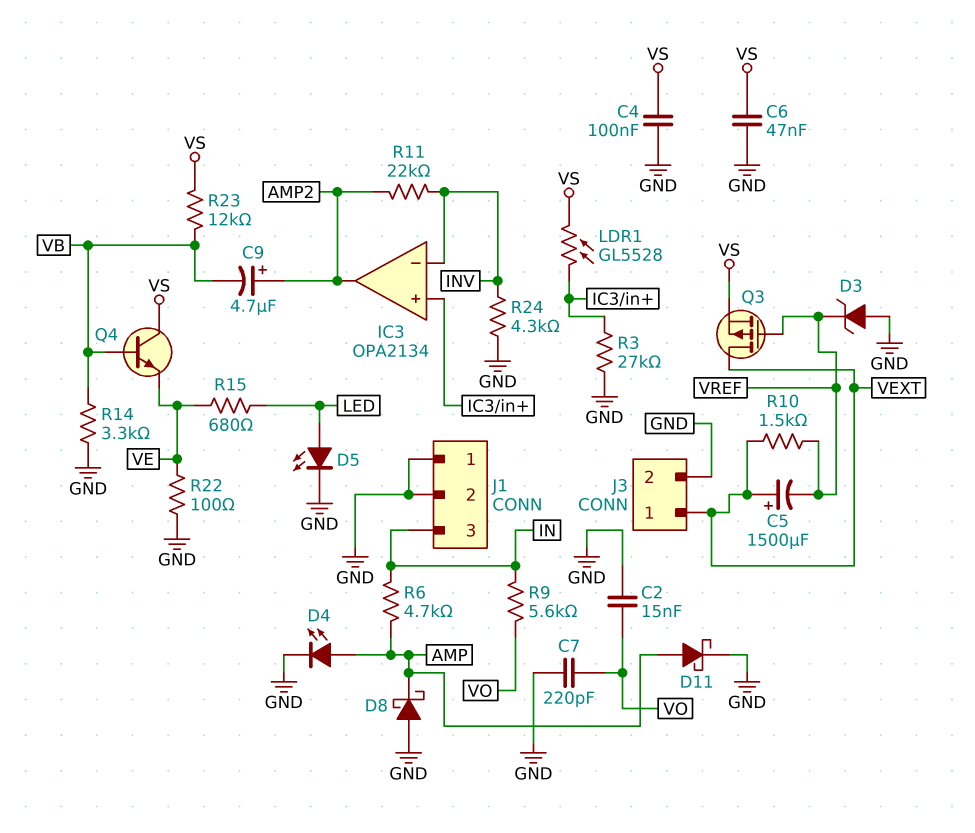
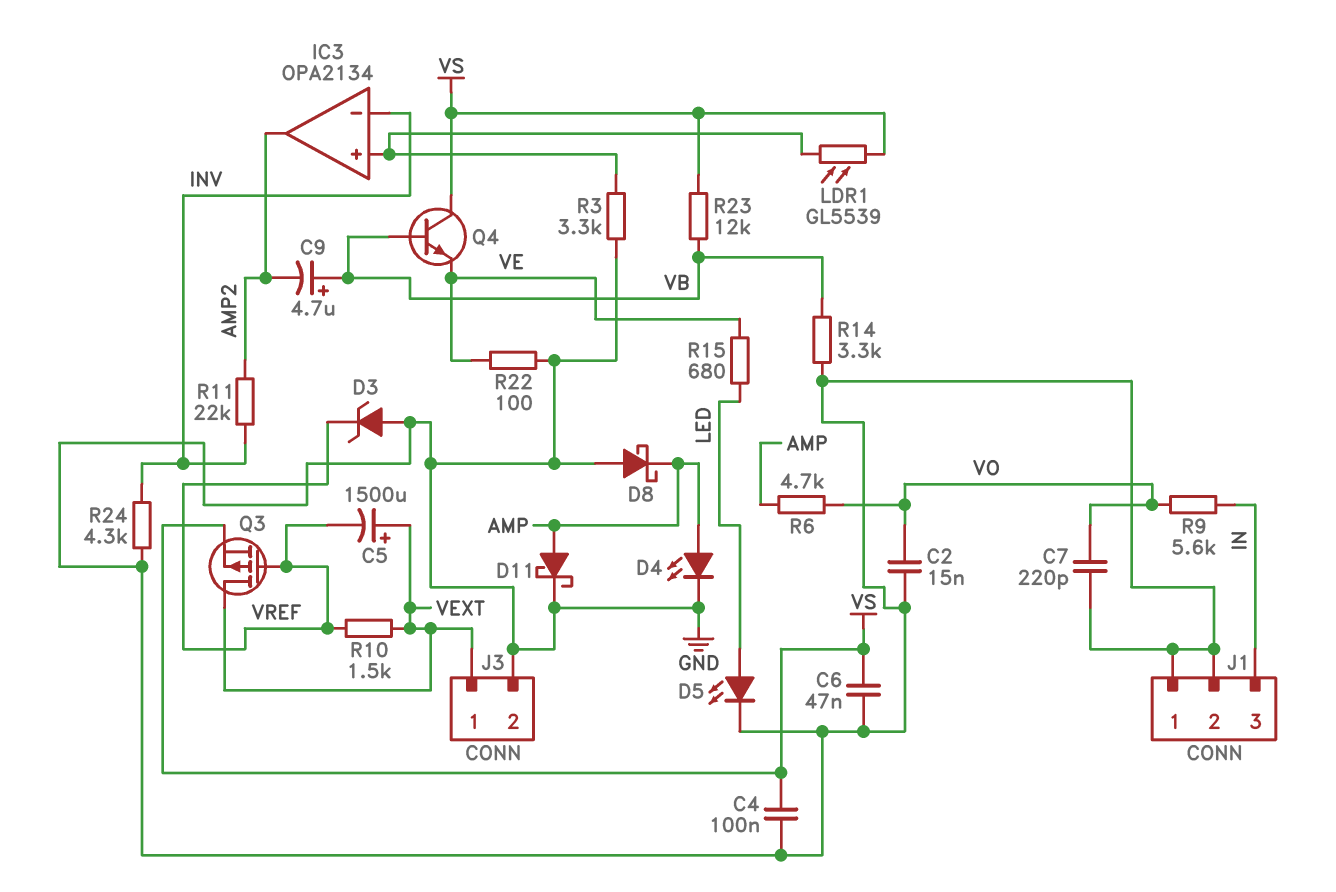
C9: 4.7uF (plus AMP2, minus VB) -> 4.7uF (plus VB, minus AMP2)
LDR1: GL5528 (IC3/in+, VS) -> GL5539 (IC3/in+, VS)
R3: 27k (GND, IC3/in+) -> 3.3k (GND, IC3/in+)
R6: 4.7k (AMP, IN) -> 4.7k (AMP, VO)

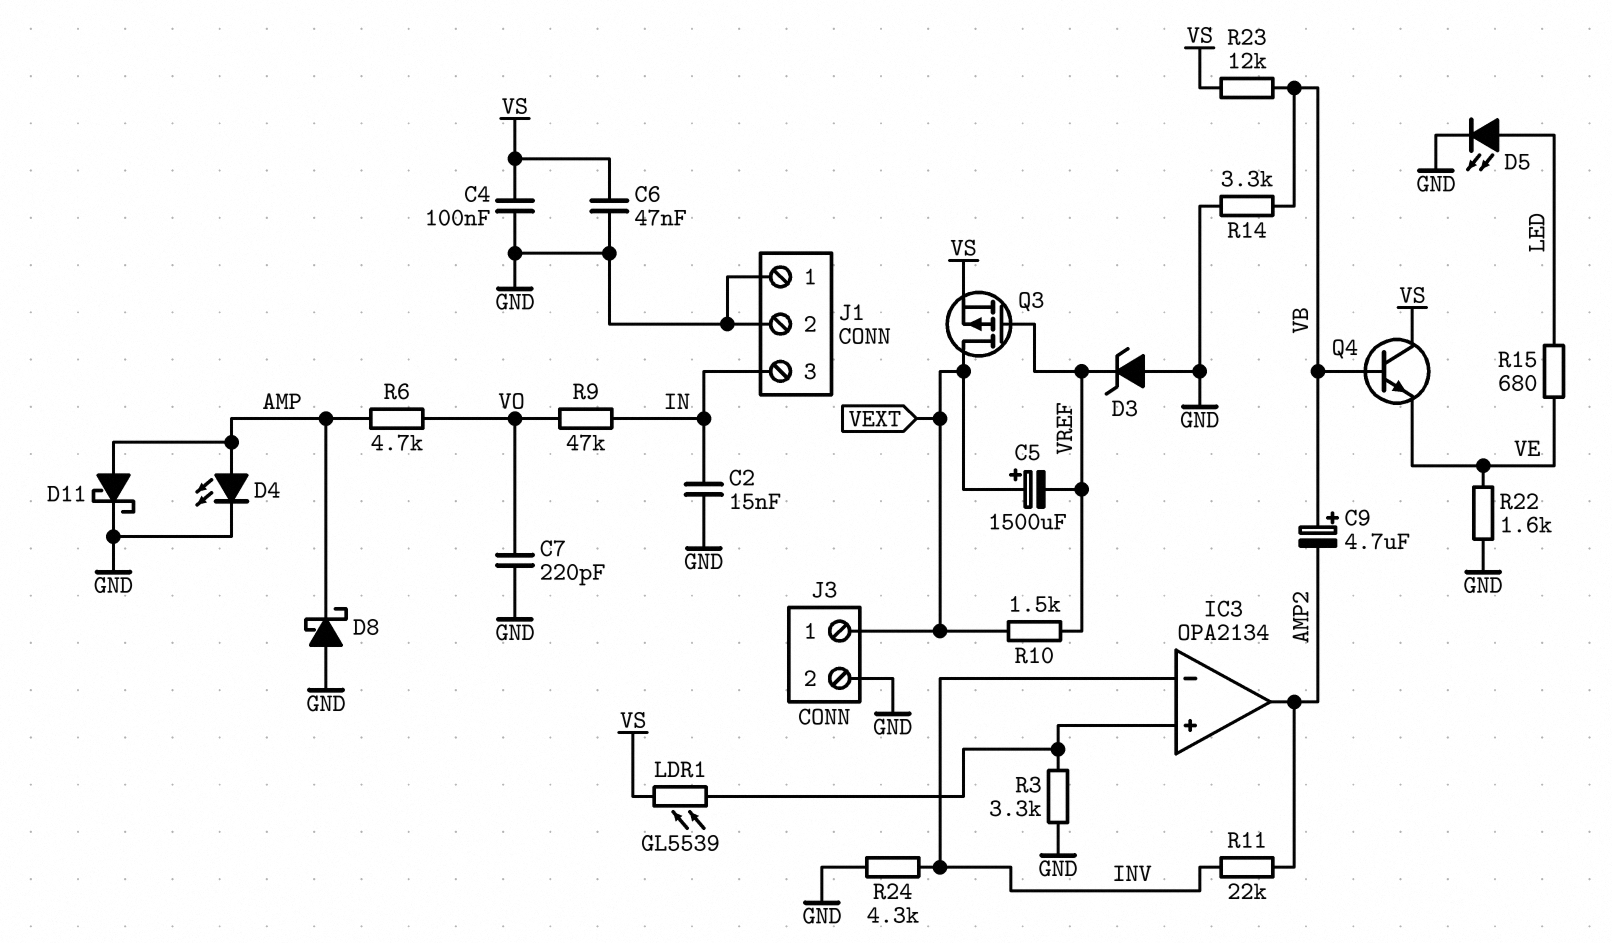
C2: 15nF (GND, VO) -> 15nF (GND, IN)
R9: 5.6k (IN, VO) -> 47k (IN, VO)
R22: 100 (GND, VE) -> 1.6k (GND, VE)

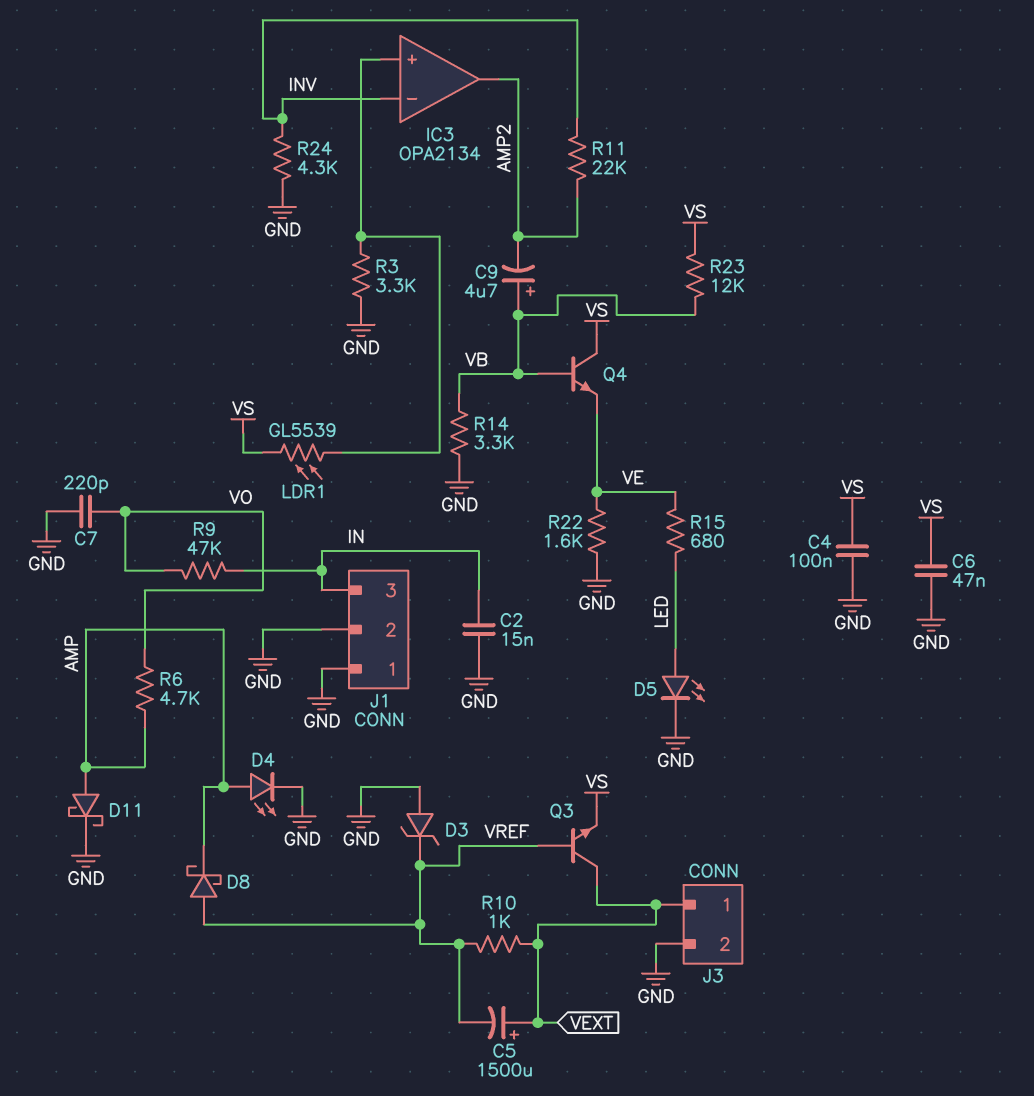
D8: schottky (A GND, K AMP) -> schottky (A VREF, K AMP)
Q3: PMOS (G VREF, D VEXT, S VS) -> NPN (B VREF, C VEXT, E VS)
R10: 1.5k (VEXT, VREF) -> 1k (VEXT, VREF)

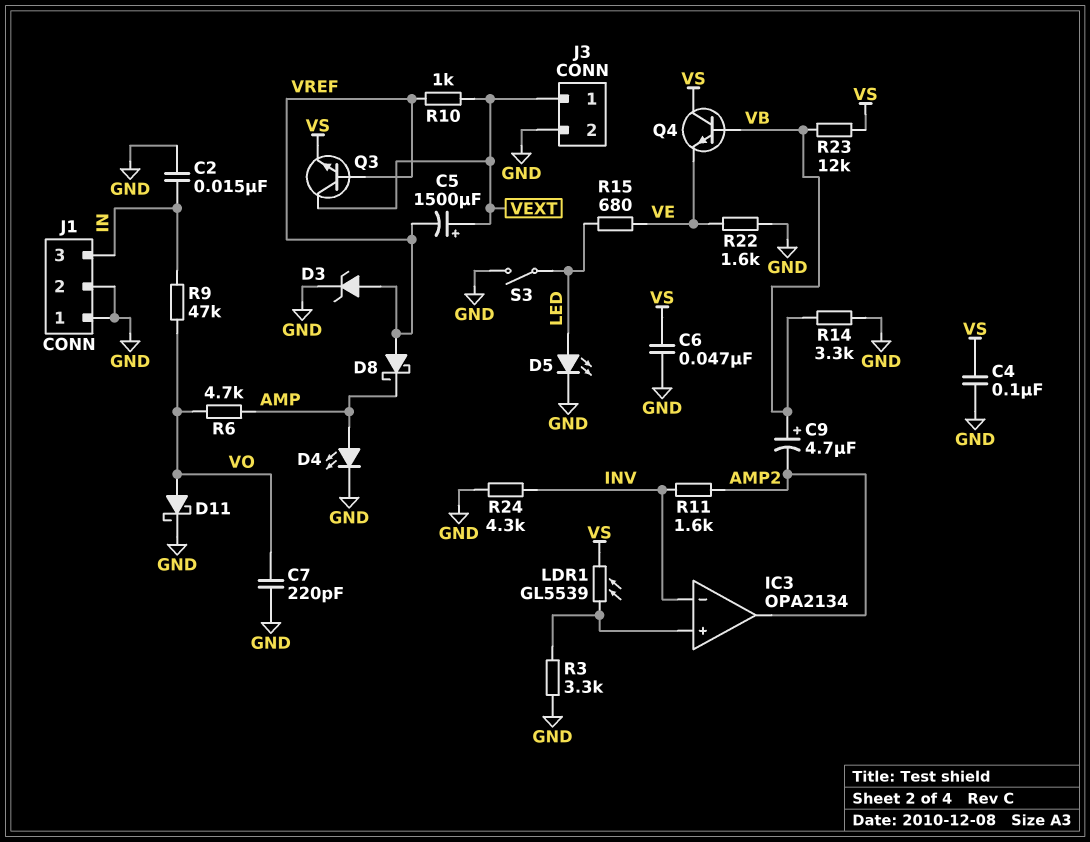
D3: zener (A GND, K VREF) -> zener (A VREF, K GND)
D11: schottky (A AMP, K GND) -> schottky (A VO, K GND)
R11: 22k (AMP2, INV) -> 1.6k (AMP2, INV)
S3: none -> switch (GND, LED)

